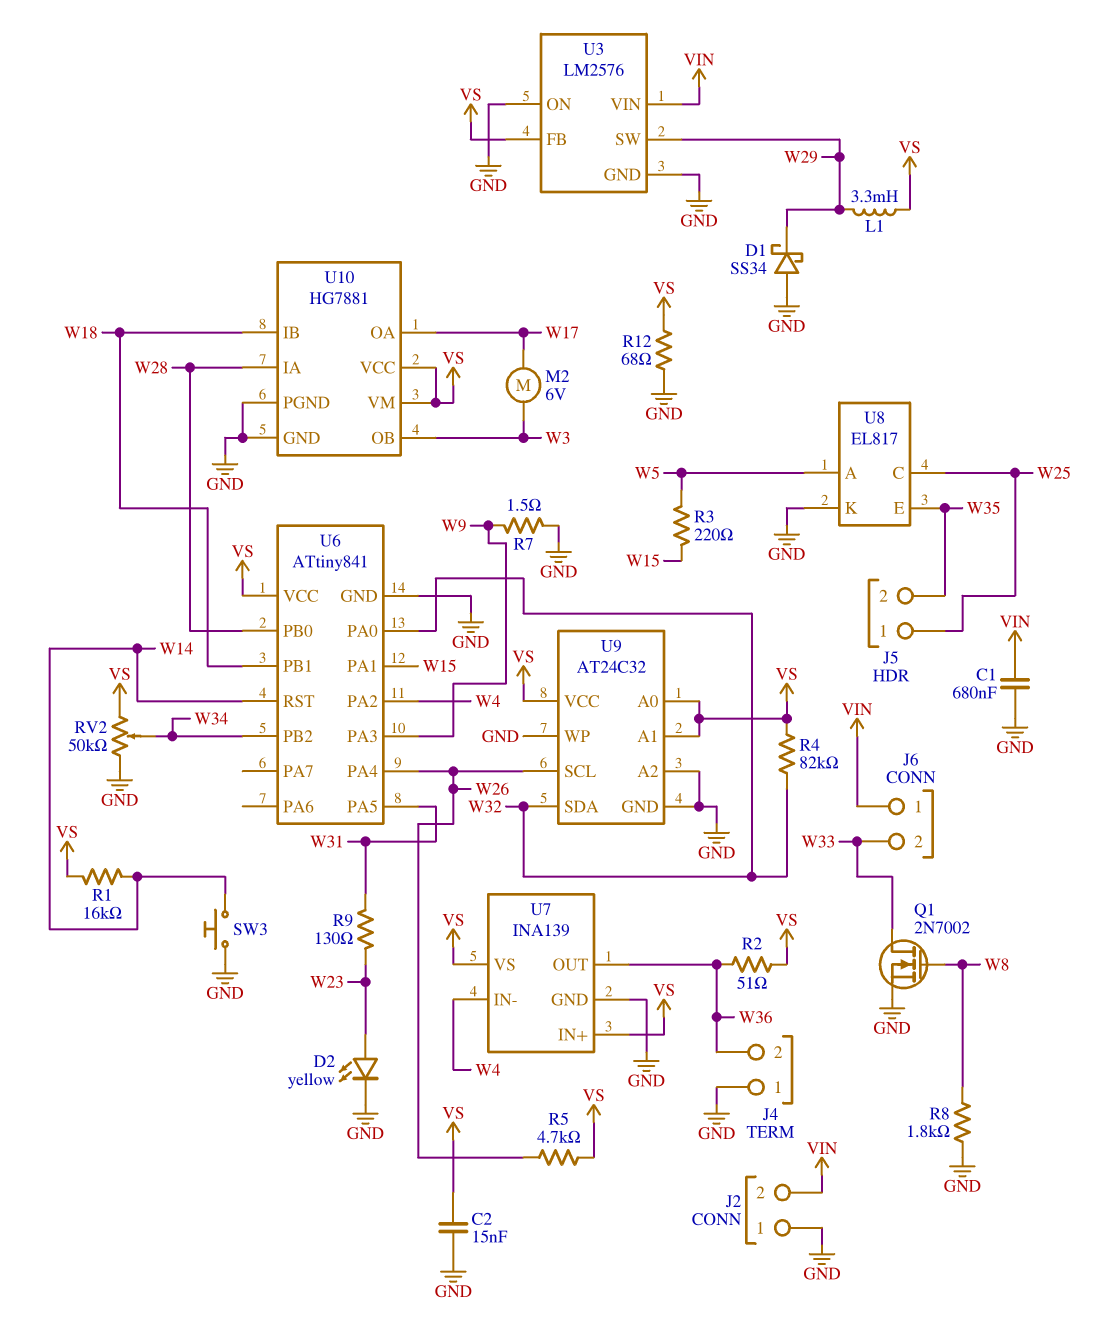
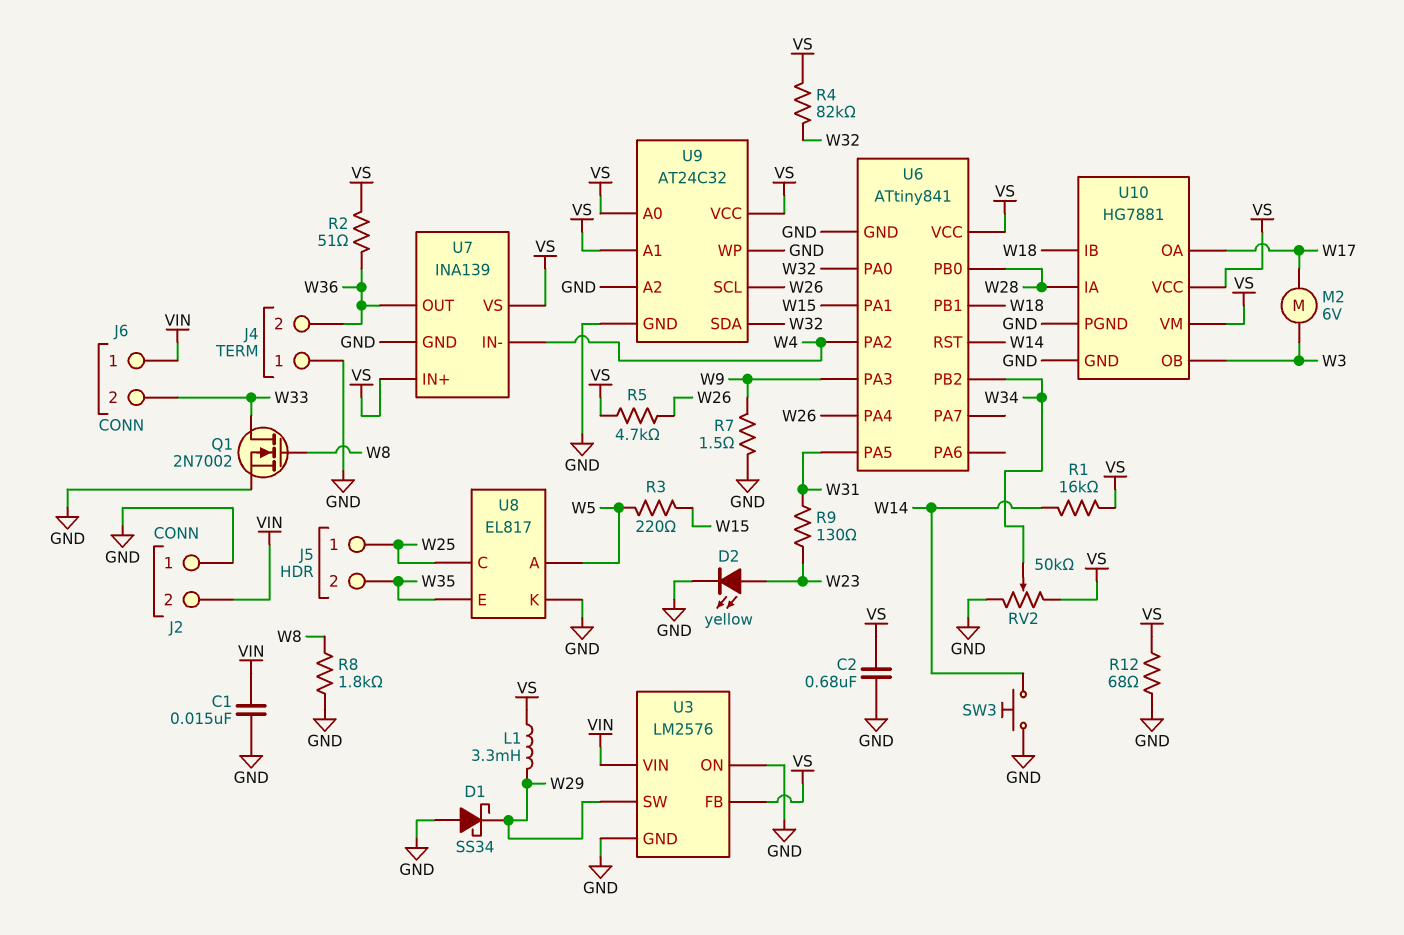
C1: 680nF (GND, VIN) -> 15nF (GND, VIN)
C2: 15nF (GND, VS) -> 680nF (GND, VS)

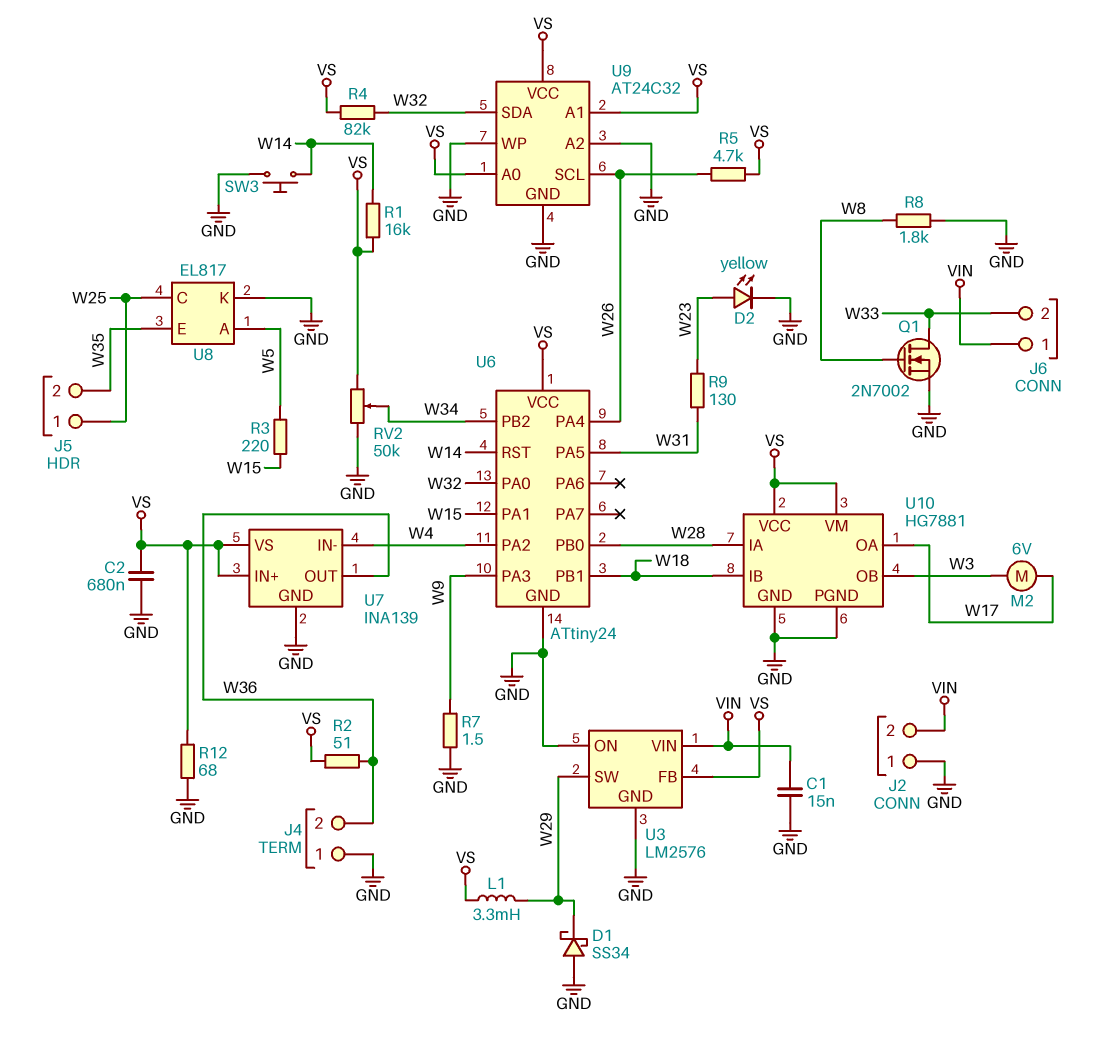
U6: ATtiny841 -> ATtiny24

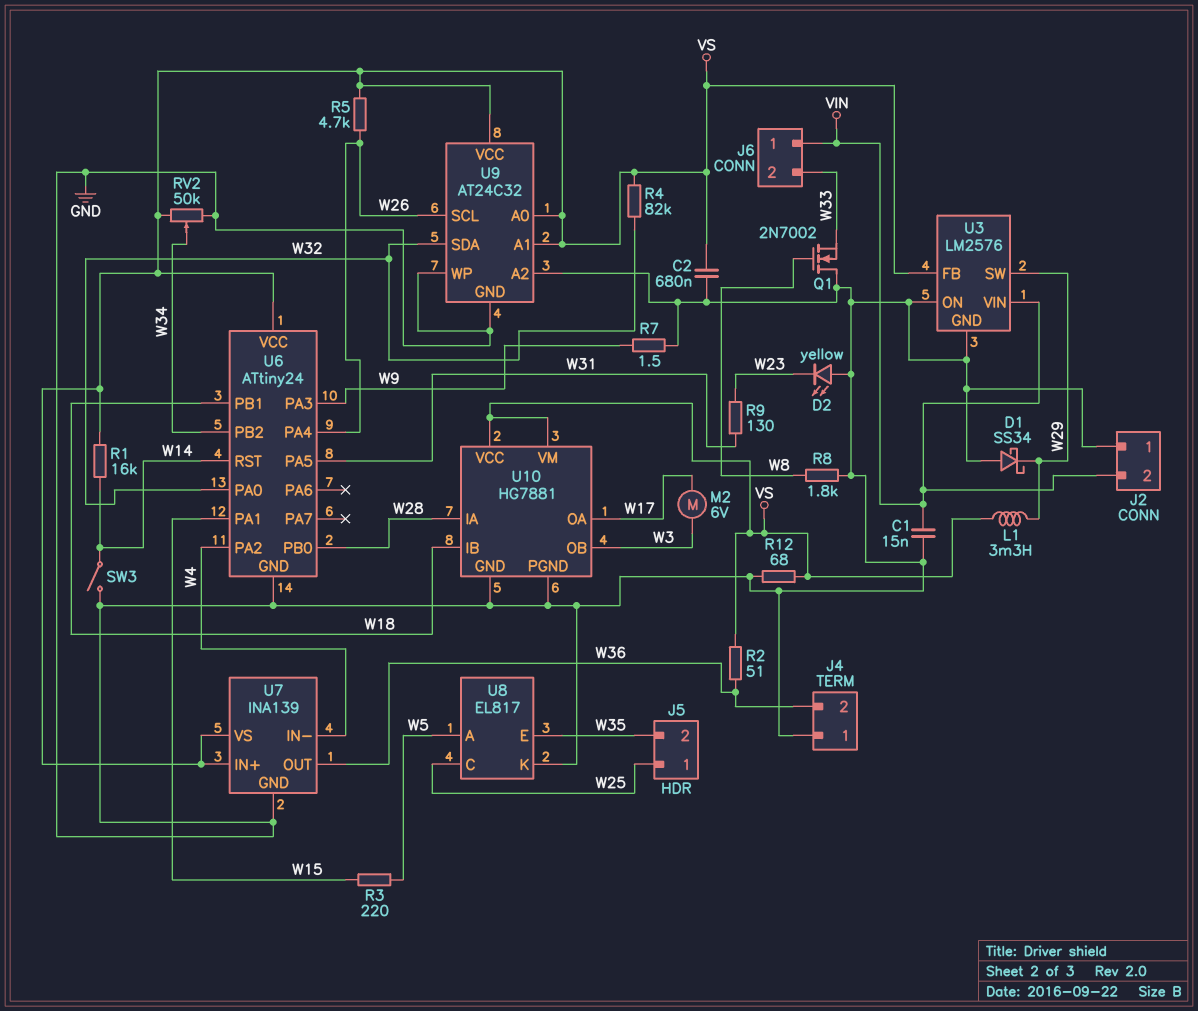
D2: LED yellow (A W23, K GND) -> LED yellow (A GND, K W23)
Q1: NMOS 2N7002 (G W8, D W33, S GND) -> NMOS 2N7002 (G W8, D GND, S W33)
SW3: button (GND, W14) -> switch (GND, W14)

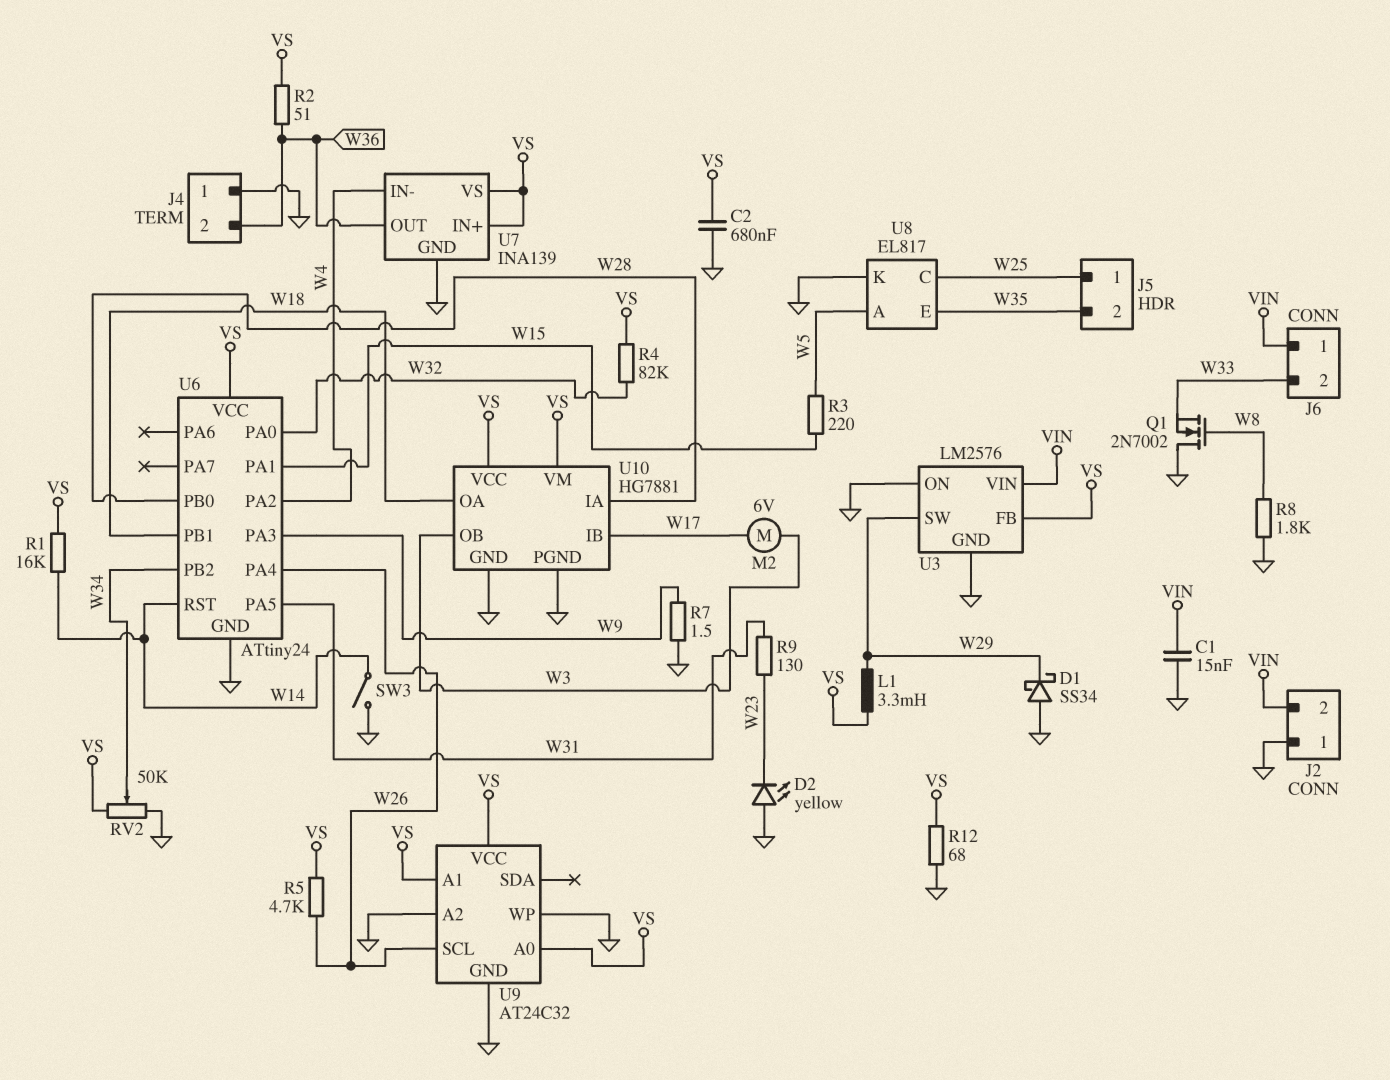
U9 pin SDA: W32 -> none
U10 pin IB: W18 -> W17
U10 pin OA: W17 -> W18

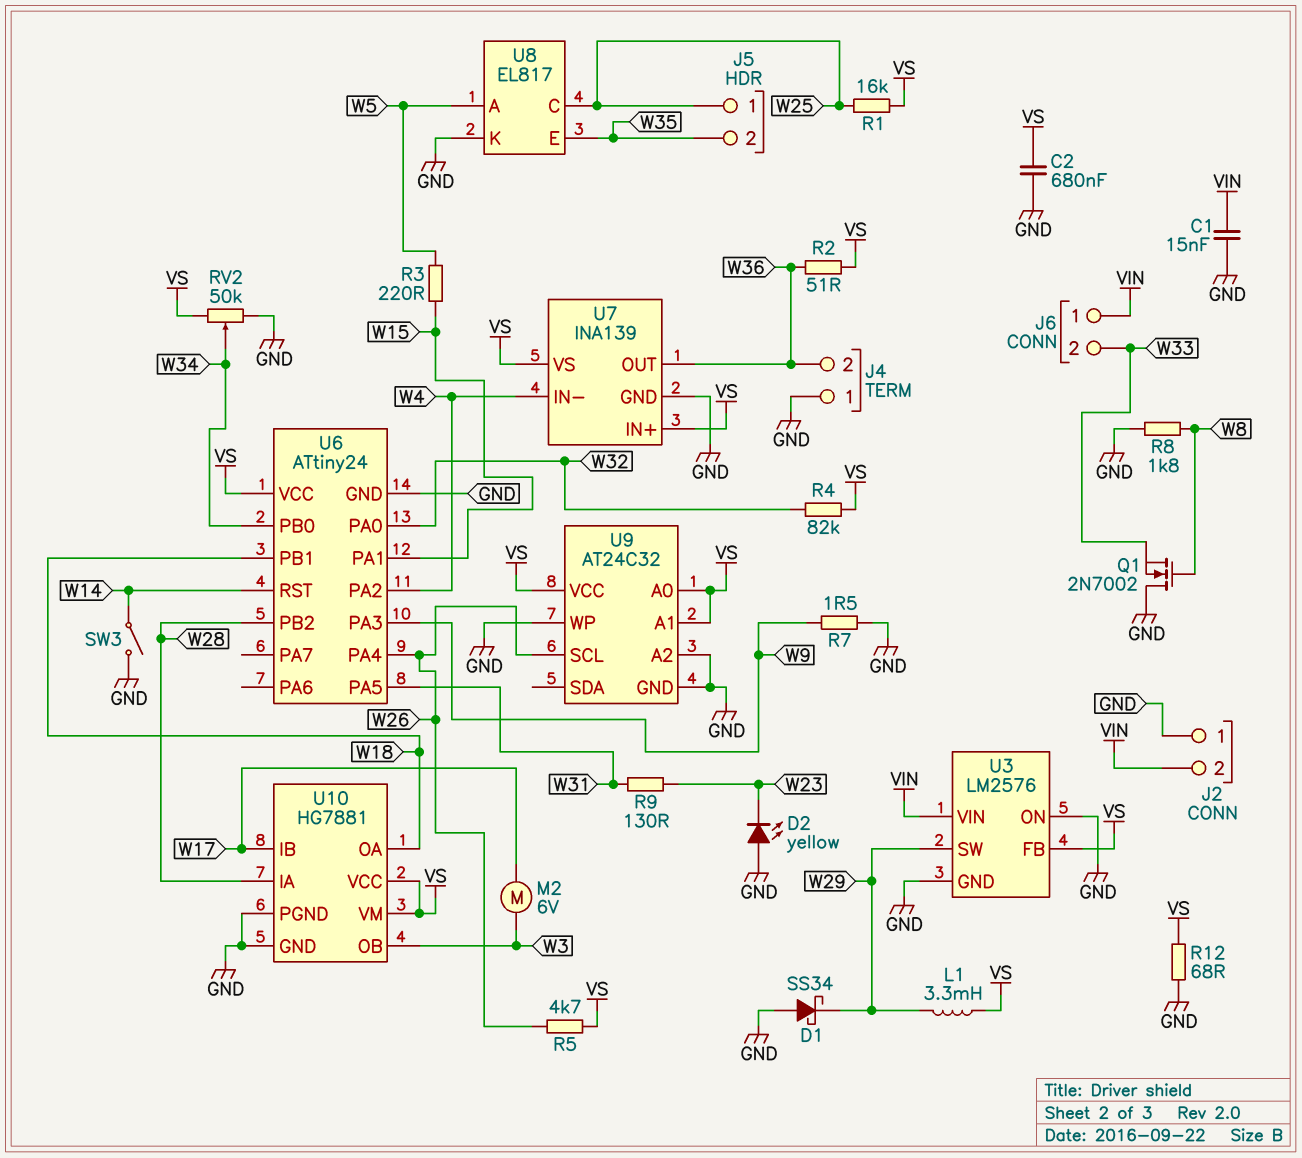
R1: 16k (VS, W14) -> 16k (VS, W25)
U6 pin PB0: W28 -> W34
U6 pin PB2: W34 -> W28

